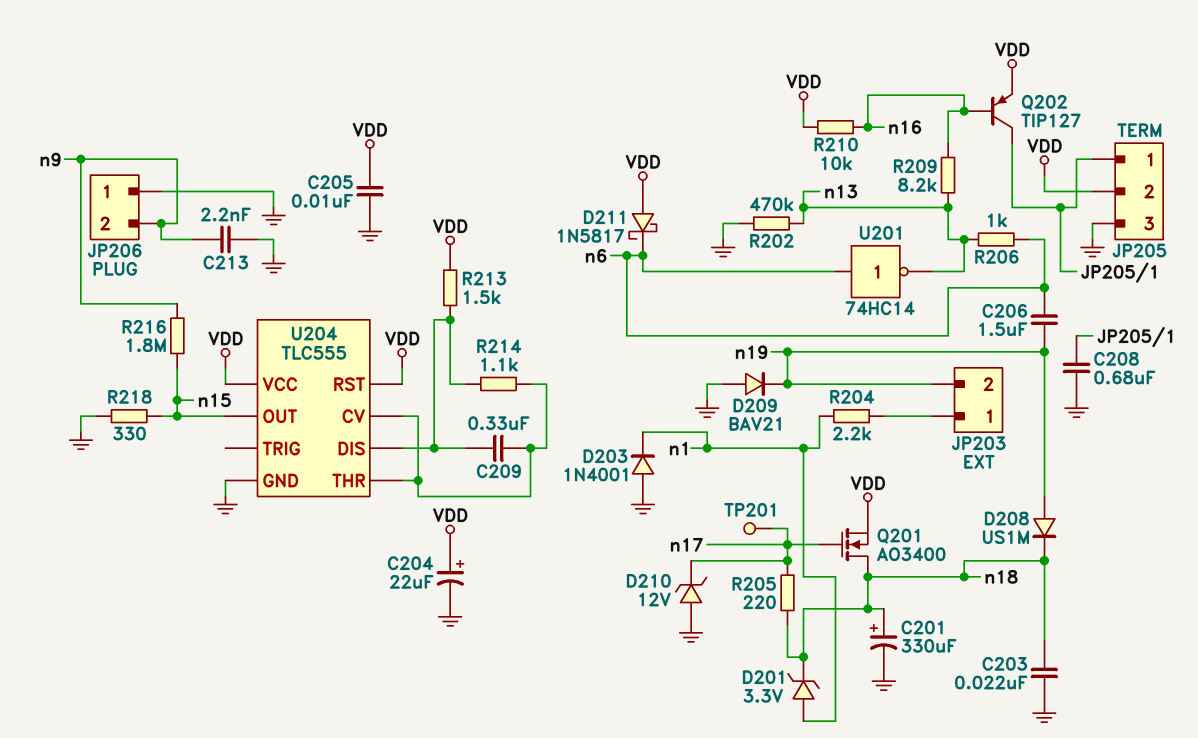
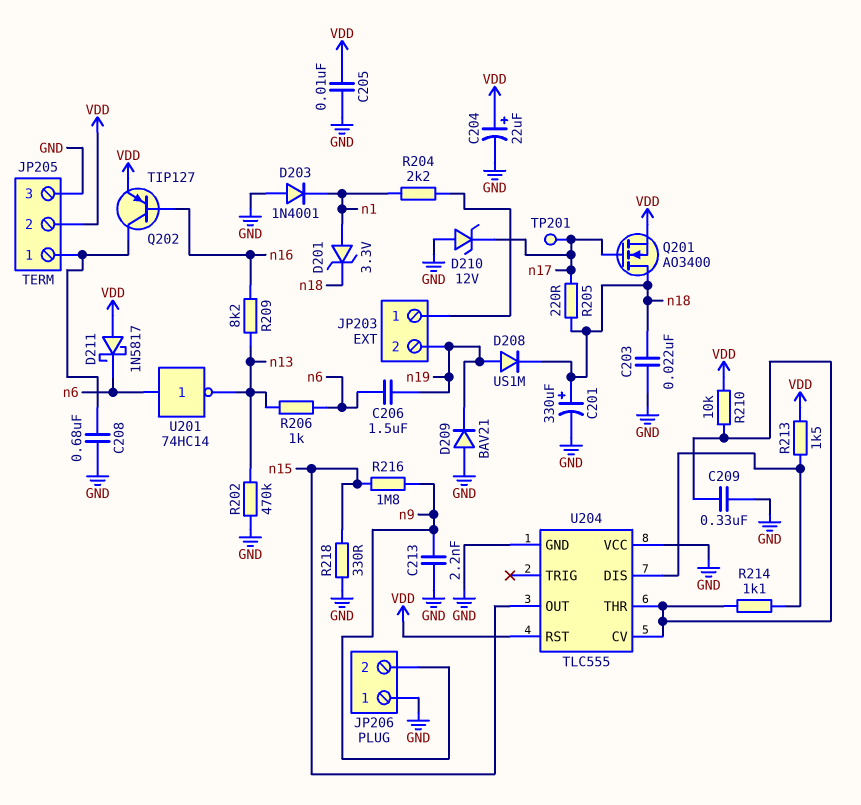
C209: 330nF (U204/CV, U204/DIS) -> 330nF (GND, U204/CV)
R210: 10k (VDD, n16) -> 10k (U204/CV, VDD)
U204 pin VCC: VDD -> GND

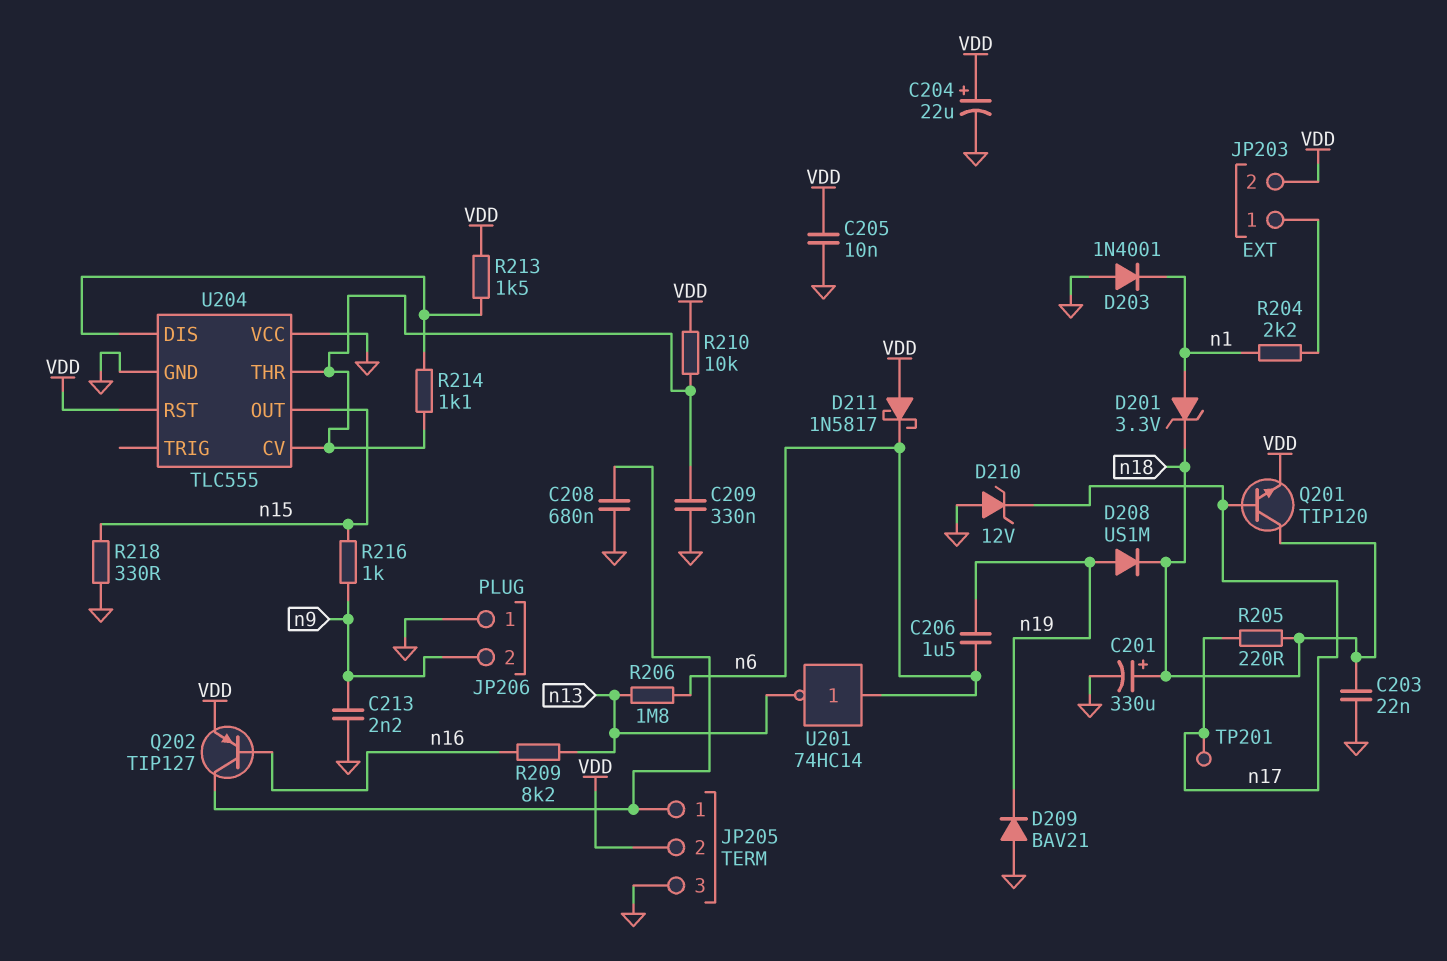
JP203 pin 2: n19 -> VDD
Q201: NMOS AO3400 (G n17, D n18, S VDD) -> NPN TIP120 (B n17, C n18, E VDD)
R202: 470k (GND, n13) -> none
R206: 1k (n6, n13) -> 1.8M (n6, n13)
R216: 1.8M (n9, n15) -> 1k (n9, n15)

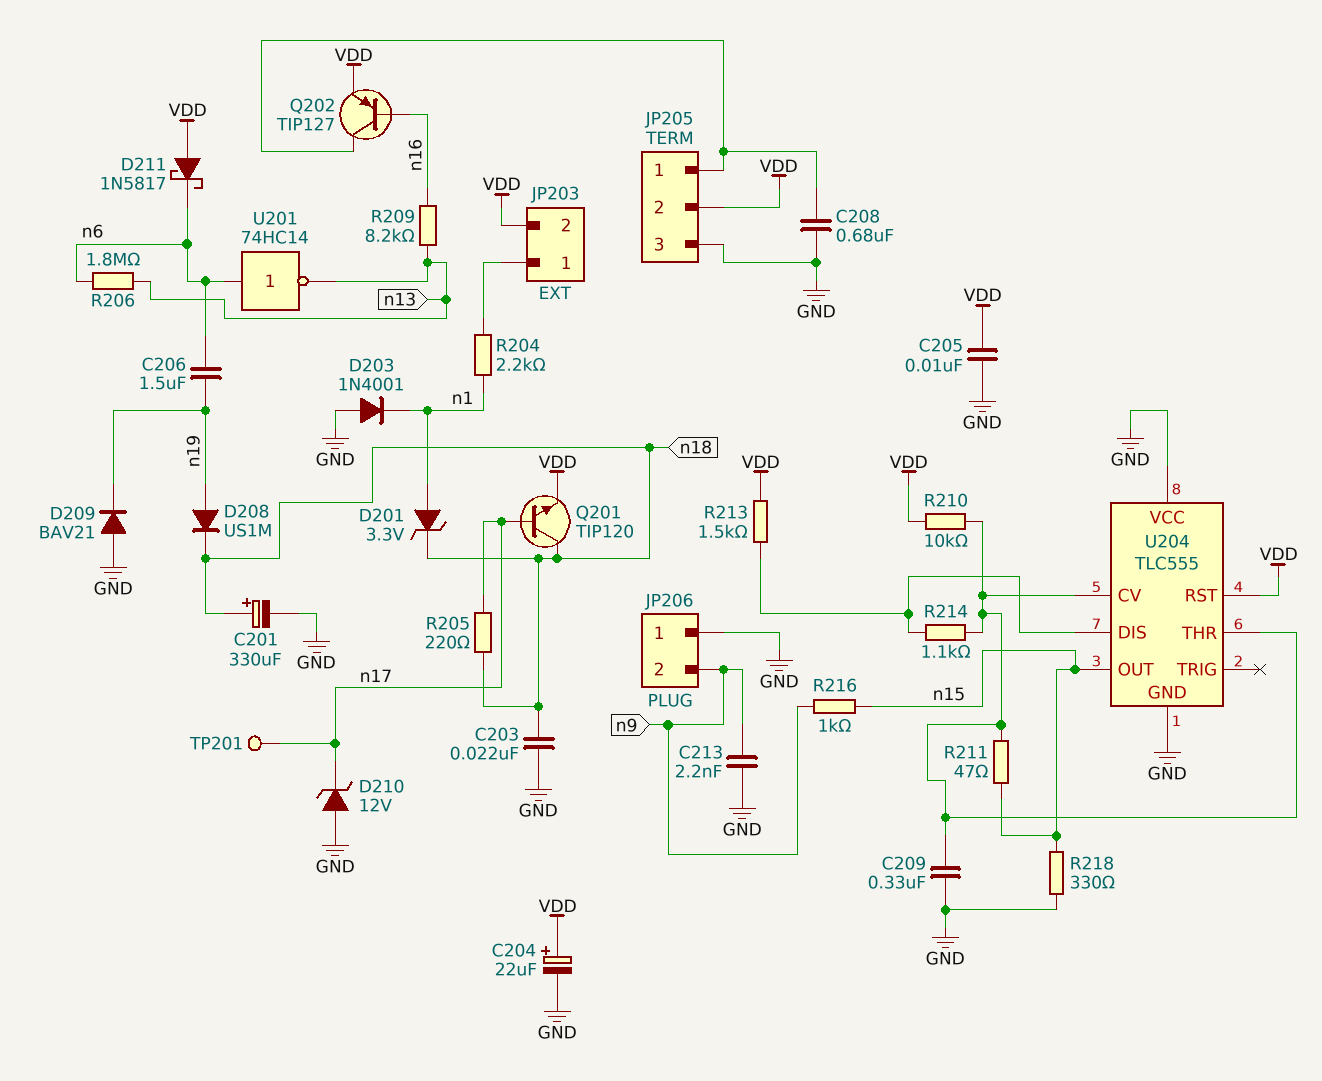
R211: none -> 47 (U204/CV, n15)

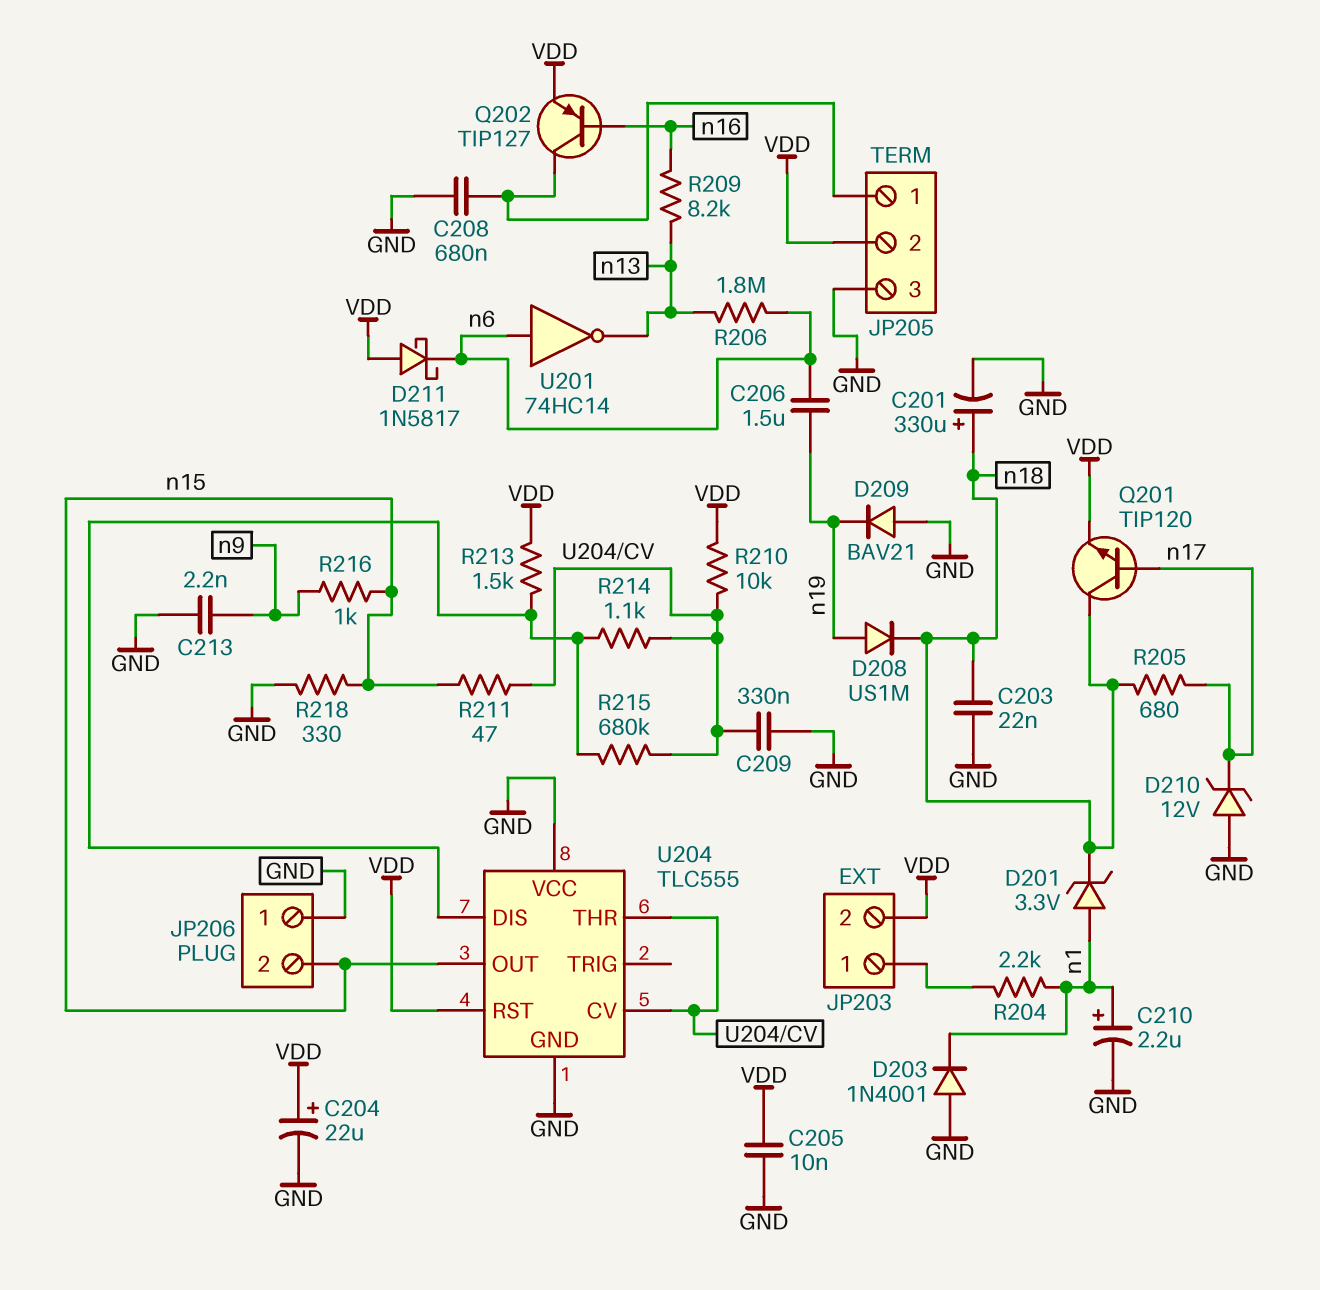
C210: none -> 2.2uF (plus n1, minus GND)
JP206 pin 2: n9 -> n15
R205: 220 (n17, n18) -> 680 (n17, n18)
R215: none -> 680k (U204/CV, U204/DIS)
TP201: test point (n17) -> none

